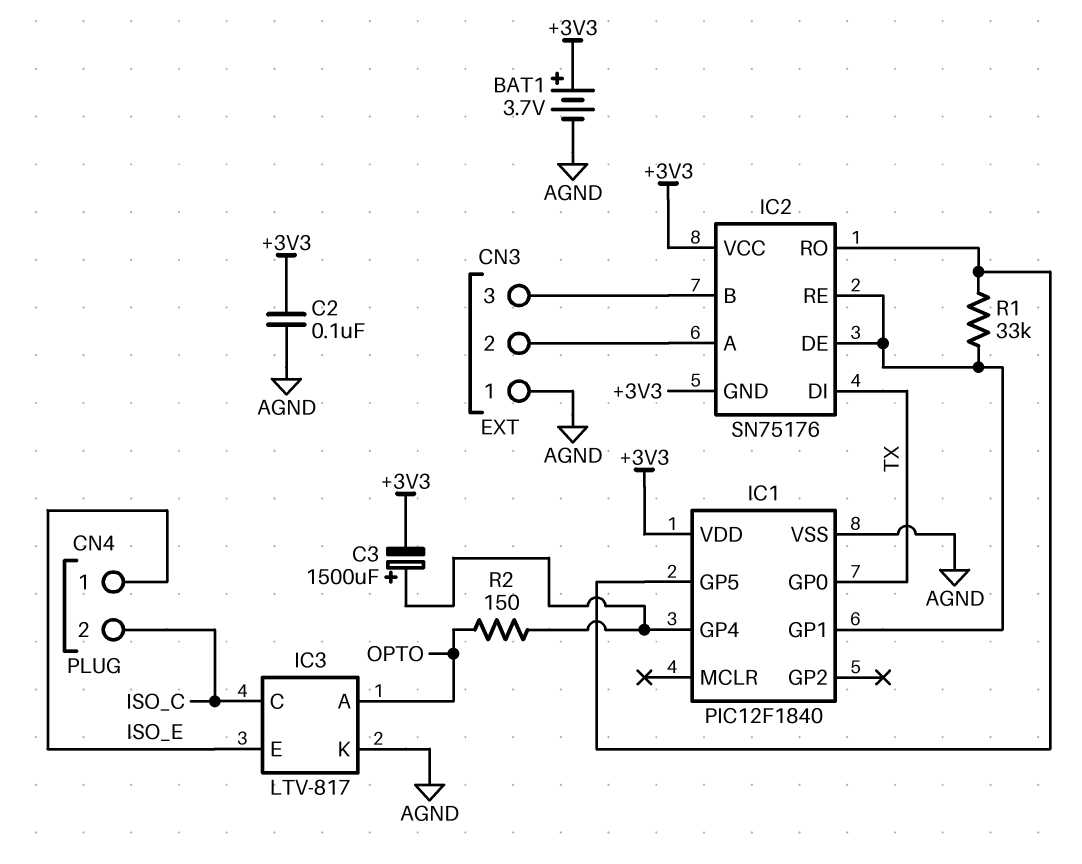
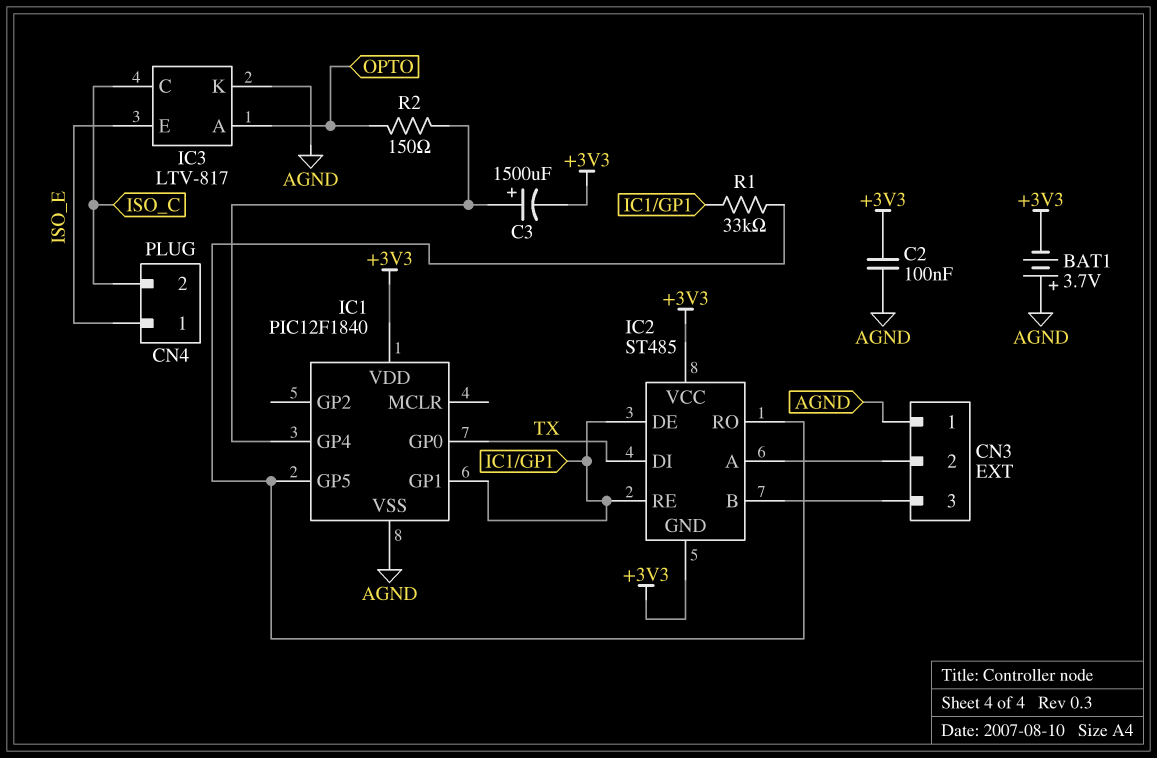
BAT1: 3.7V (plus +3V3, minus AGND) -> 3.7V (plus AGND, minus +3V3)
IC2: SN75176 -> ST485

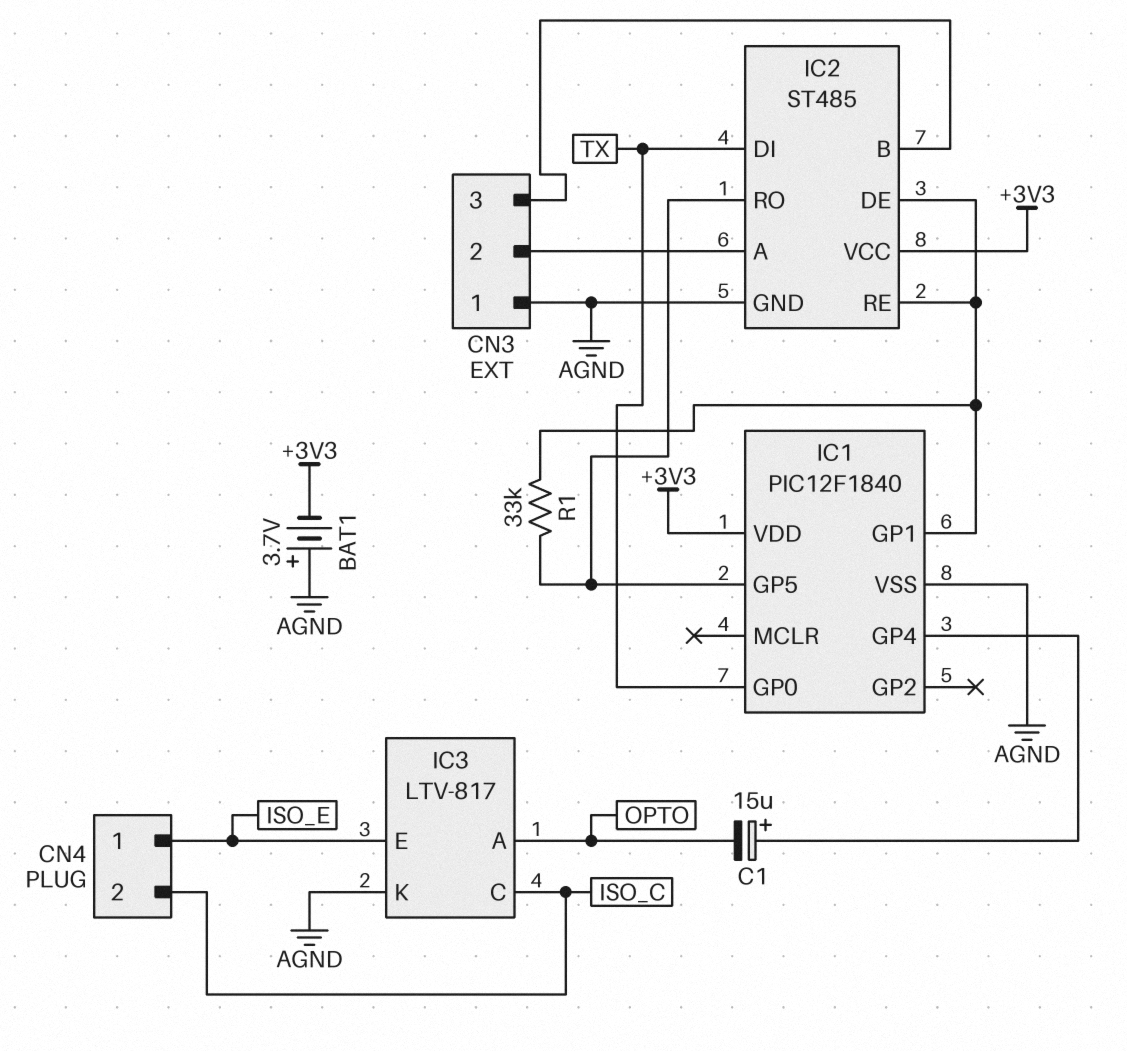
C1: none -> 15uF (plus IC1/GP4, minus OPTO)
C2: 100nF (+3V3, AGND) -> none
C3: 1500uF (plus IC1/GP4, minus +3V3) -> none
IC2 pin GND: +3V3 -> AGND
R2: 150 (IC1/GP4, OPTO) -> none

